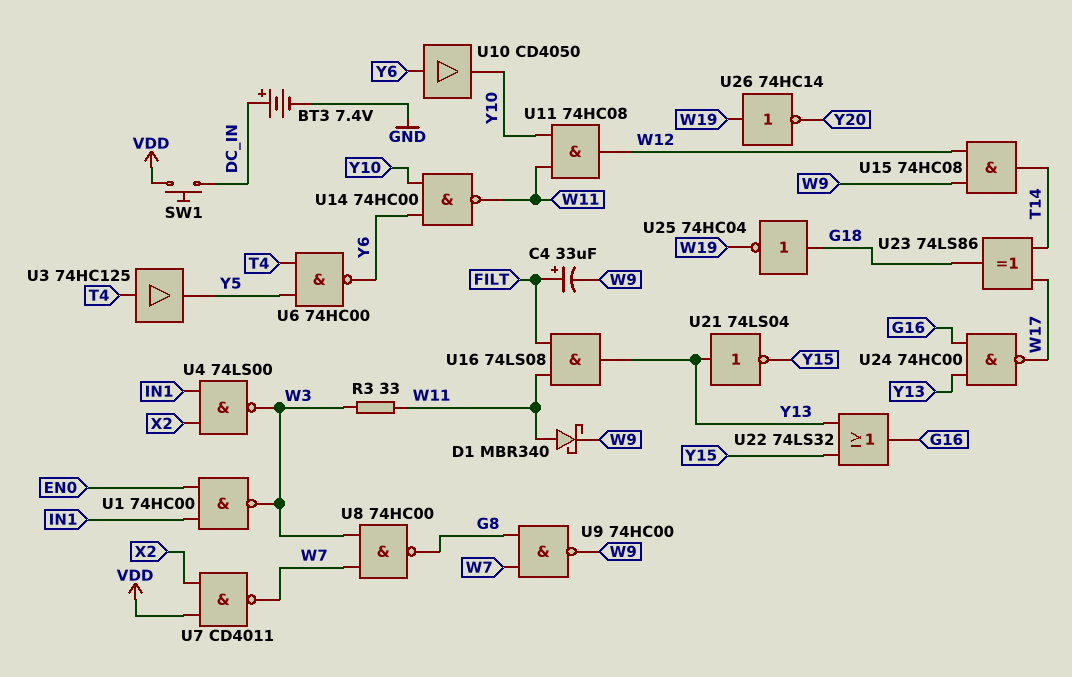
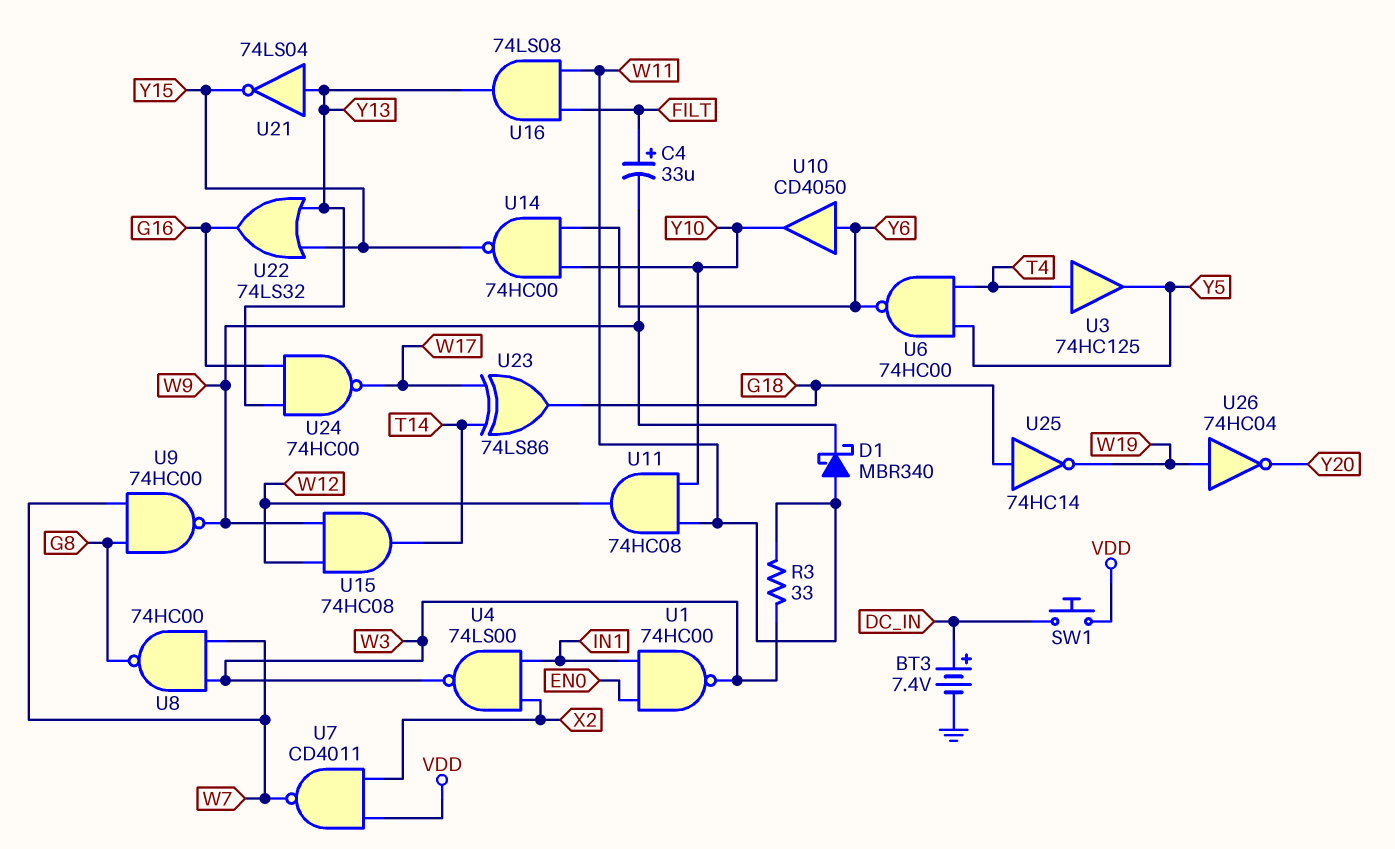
U14: NAND 74HC00 (in Y6, in Y10, out W11) -> NAND 74HC00 (in Y6, in Y10, out Y15)
U25: NOT 74HC04 (in G18, out W19) -> NOT 74HC14 (in G18, out W19)
U26: NOT 74HC14 (in W19, out Y20) -> NOT 74HC04 (in W19, out Y20)

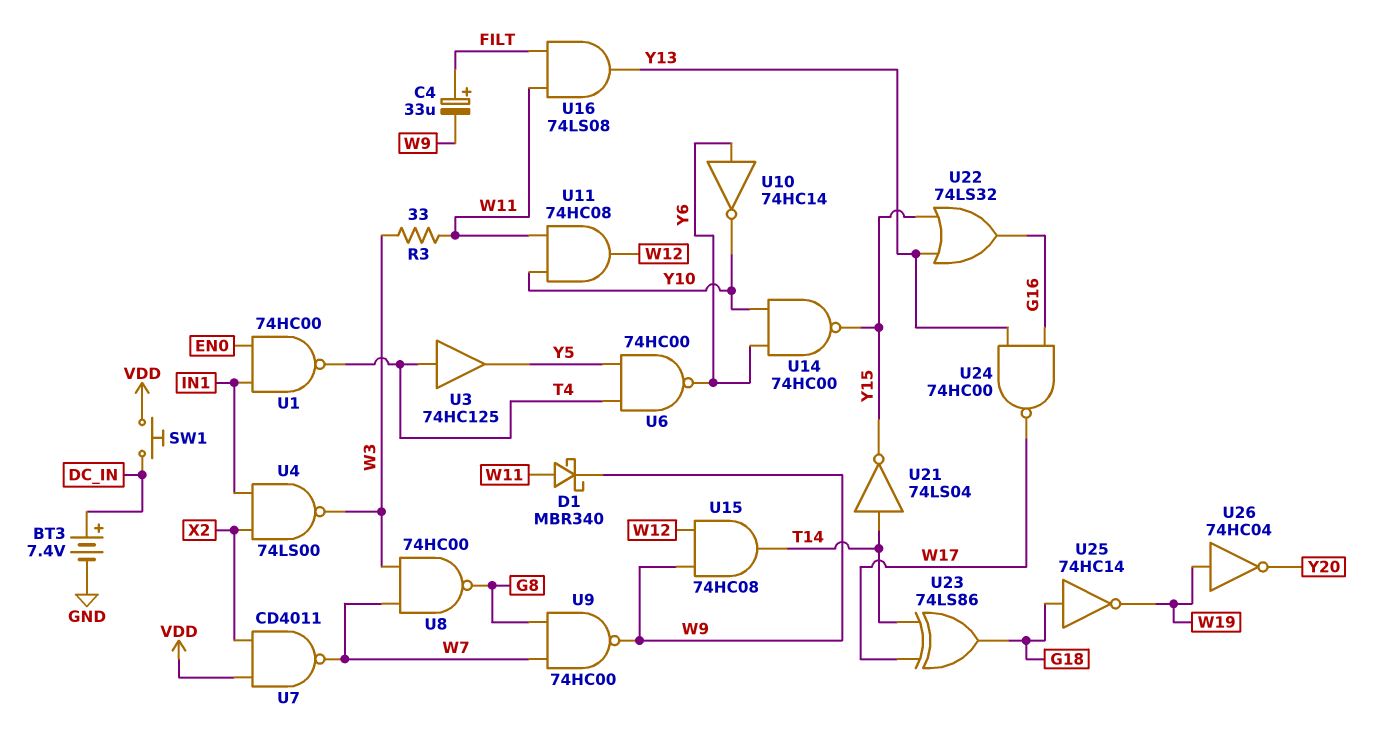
U1: NAND 74HC00 (in EN0, in IN1, out W3) -> NAND 74HC00 (in EN0, in IN1, out T4)
U10: buffer CD4050 (in Y6, out Y10) -> NOT 74HC14 (in Y6, out Y10)
U21: NOT 74LS04 (in Y13, out Y15) -> NOT 74LS04 (in T14, out Y15)

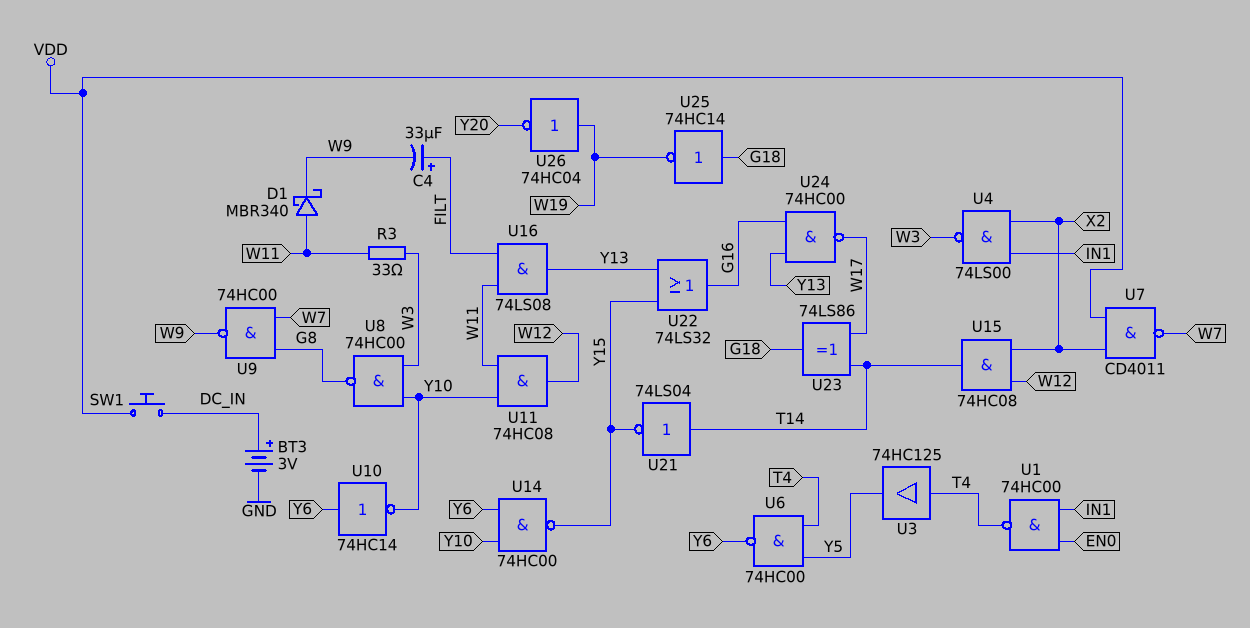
BT3: 7.4V (plus DC_IN, minus GND) -> 3V (plus DC_IN, minus GND)
U8: NAND 74HC00 (in W3, in W7, out G8) -> NAND 74HC00 (in W3, in Y10, out G8)
U15: AND 74HC08 (in W9, in W12, out T14) -> AND 74HC08 (in W12, in X2, out T14)

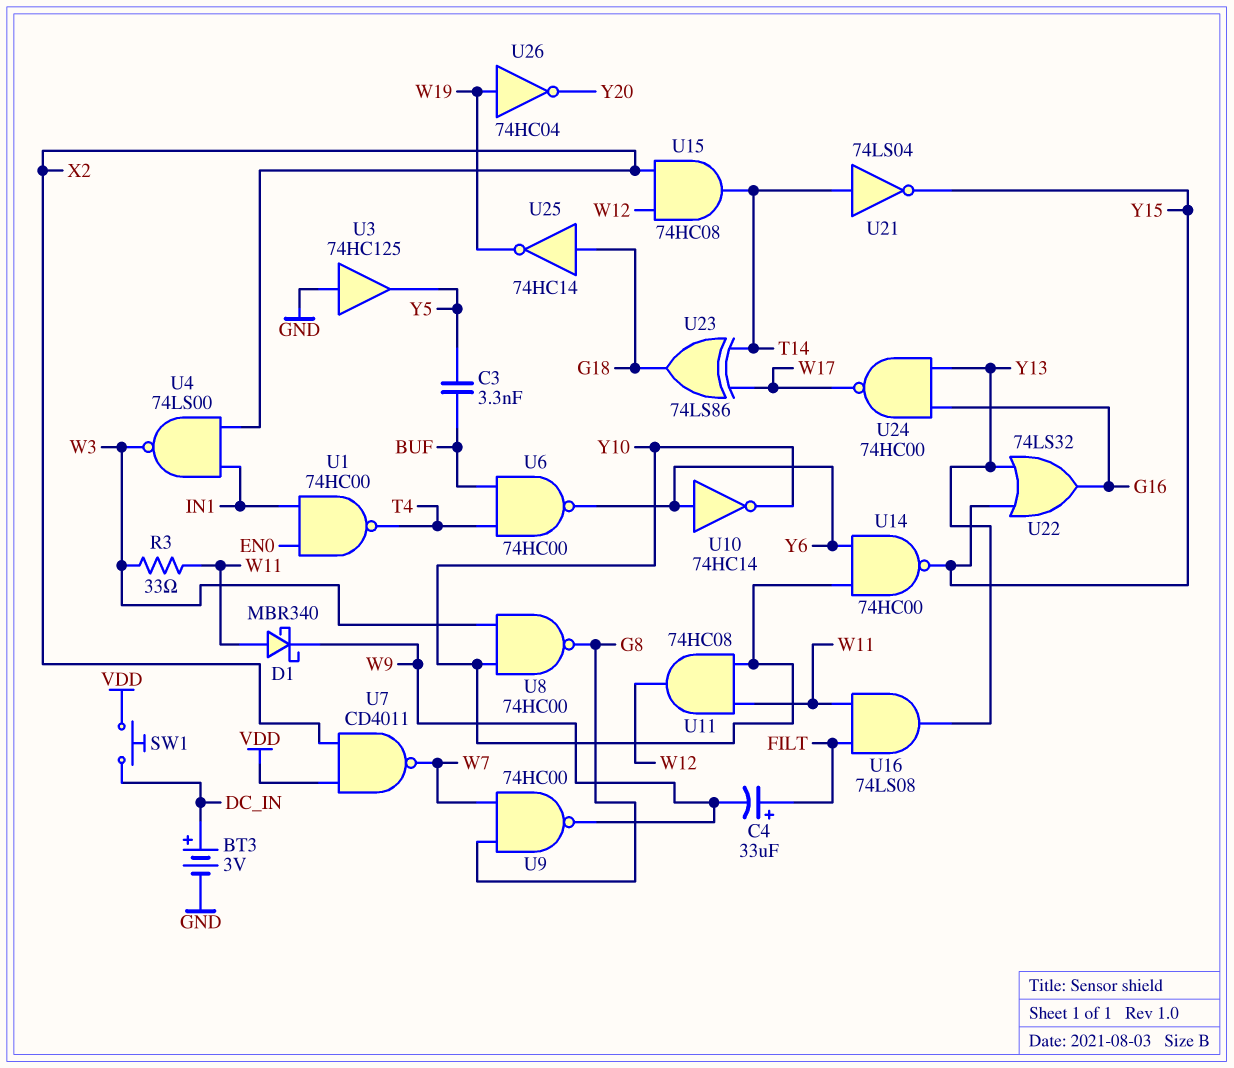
C3: none -> 3.3nF (BUF, Y5)
U3: buffer 74HC125 (in T4, out Y5) -> buffer 74HC125 (in GND, out Y5)
U6: NAND 74HC00 (in T4, in Y5, out Y6) -> NAND 74HC00 (in BUF, in T4, out Y6)

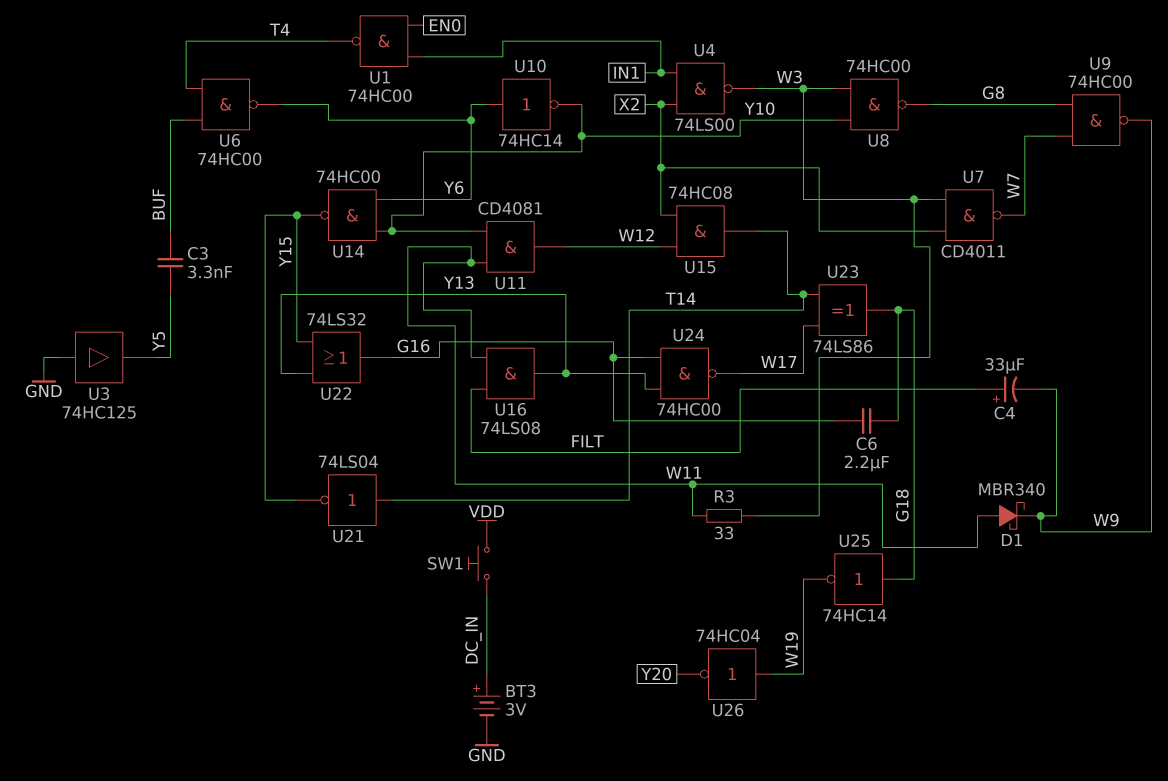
C6: none -> 2.2uF (G16, G18)
U7: NAND CD4011 (in VDD, in X2, out W7) -> NAND CD4011 (in W3, in X2, out W7)
U11: AND 74HC08 (in W11, in Y10, out W12) -> AND CD4081 (in W11, in Y10, out W12)

